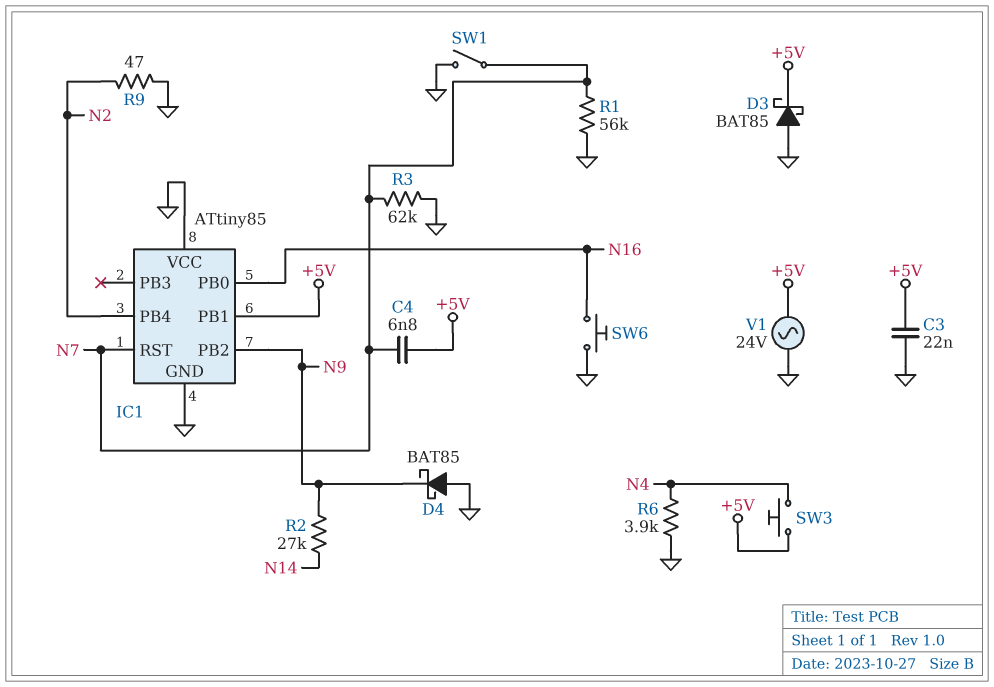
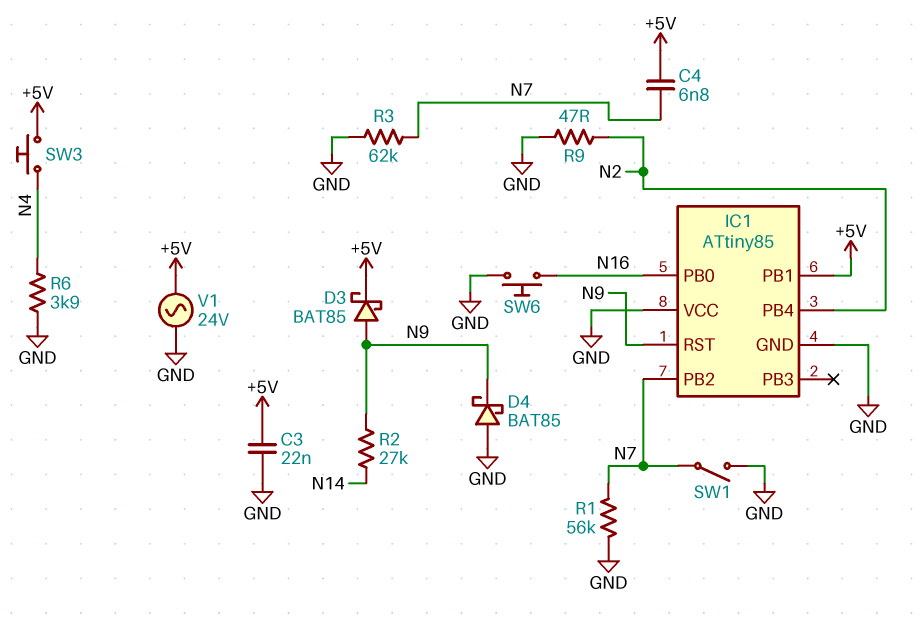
D3: schottky BAT85 (A GND, K +5V) -> schottky BAT85 (A N9, K +5V)
IC1 pin PB2: N9 -> N7
IC1 pin RST: N7 -> N9

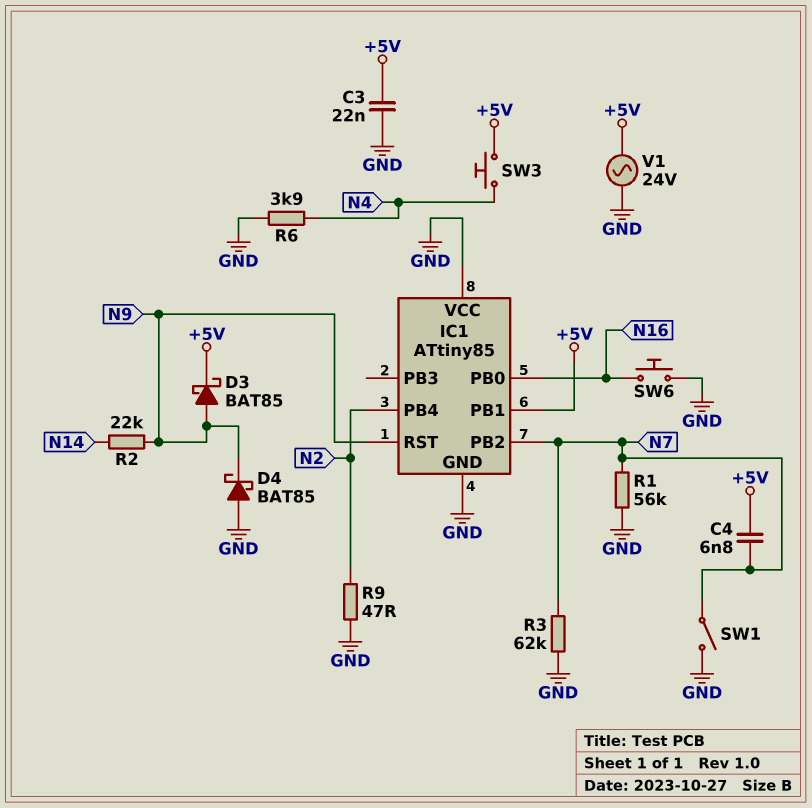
R2: 27k (N9, N14) -> 22k (N9, N14)

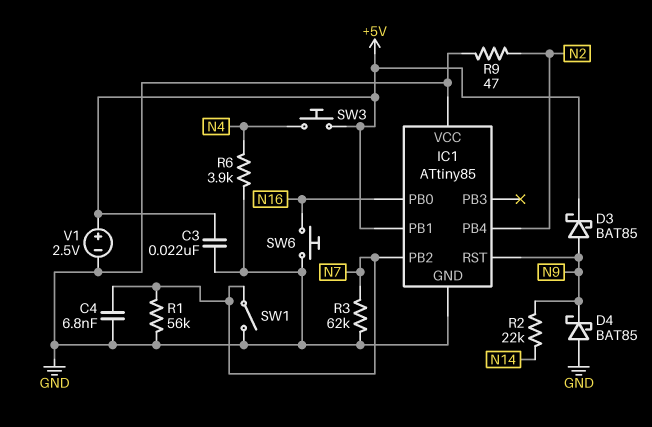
C4: 6.8nF (+5V, N7) -> 6.8nF (GND, N7)
V1: AC 24V (+5V, GND) -> 2.5V (plus +5V, minus GND)

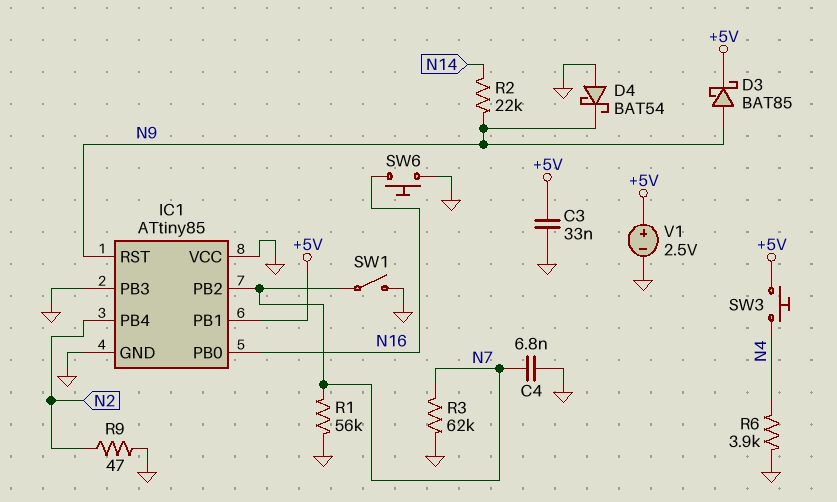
C3: 22nF (+5V, GND) -> 33nF (+5V, GND)
D4: schottky BAT85 (A GND, K N9) -> schottky BAT54 (A GND, K N9)
IC1 pin PB3: none -> GND

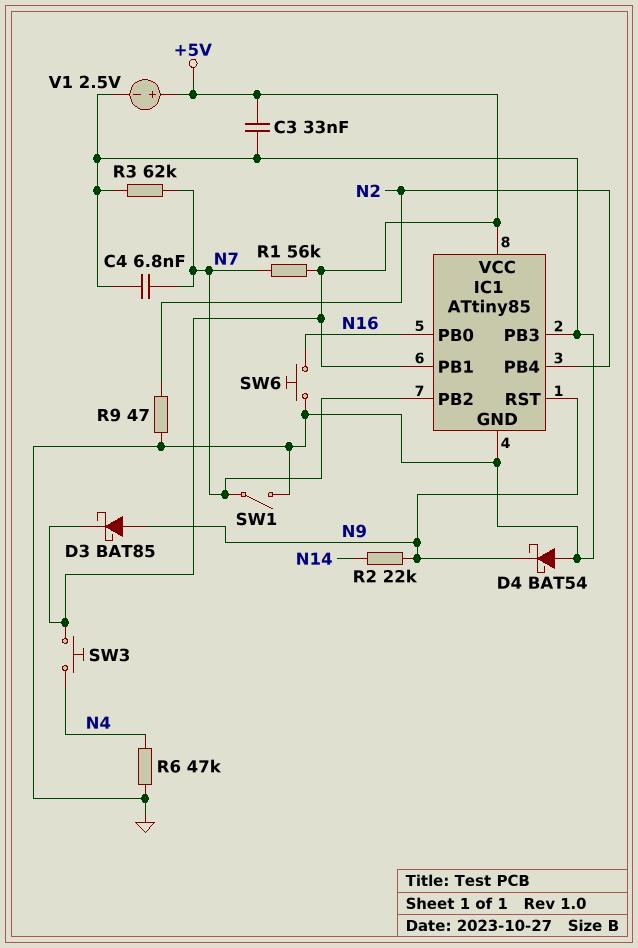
IC1 pin VCC: GND -> +5V
R1: 56k (GND, N7) -> 56k (+5V, N7)
R6: 3.9k (GND, N4) -> 47k (GND, N4)

